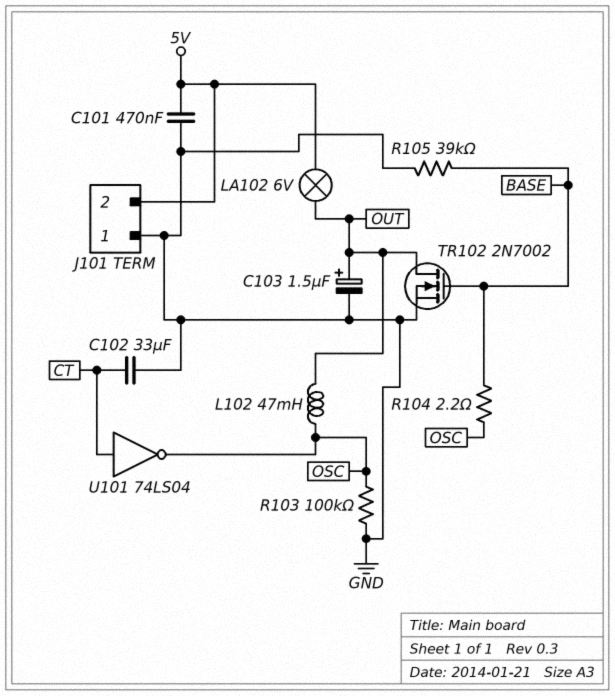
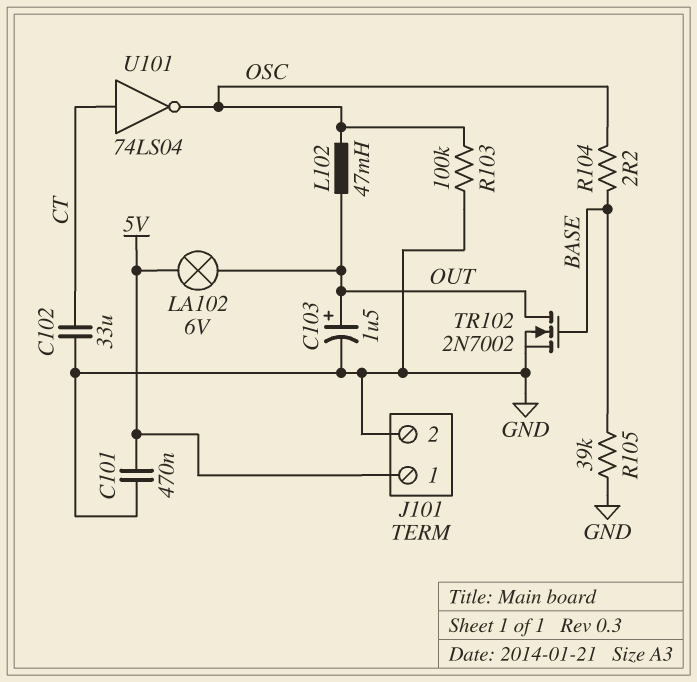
J101 pin 1: GND -> 5V
J101 pin 2: 5V -> GND

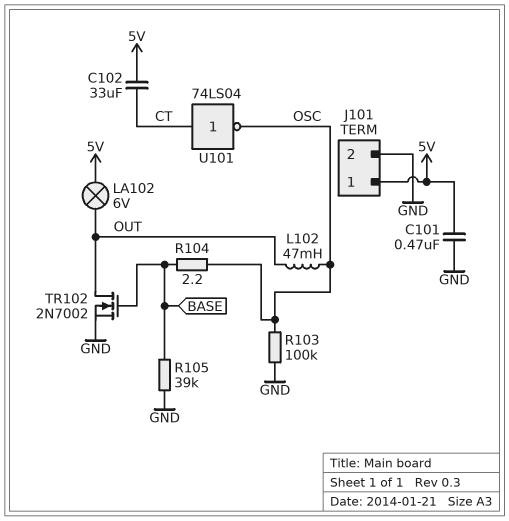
C102: 33uF (CT, GND) -> 33uF (5V, CT)
C103: 1.5uF (plus OUT, minus GND) -> none

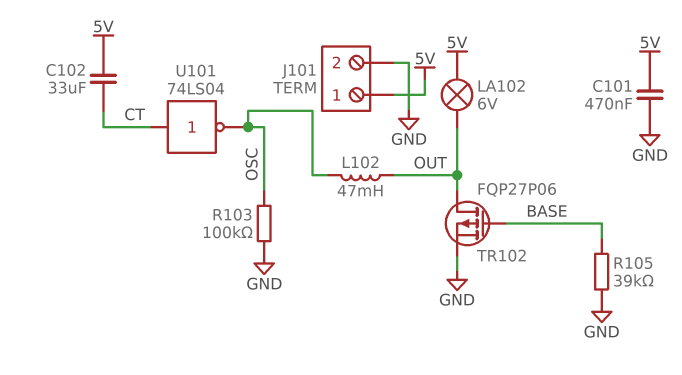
R104: 2.2 (BASE, OSC) -> none
TR102: NMOS 2N7002 (G BASE, D OUT, S GND) -> PMOS FQP27P06 (G BASE, D OUT, S GND)

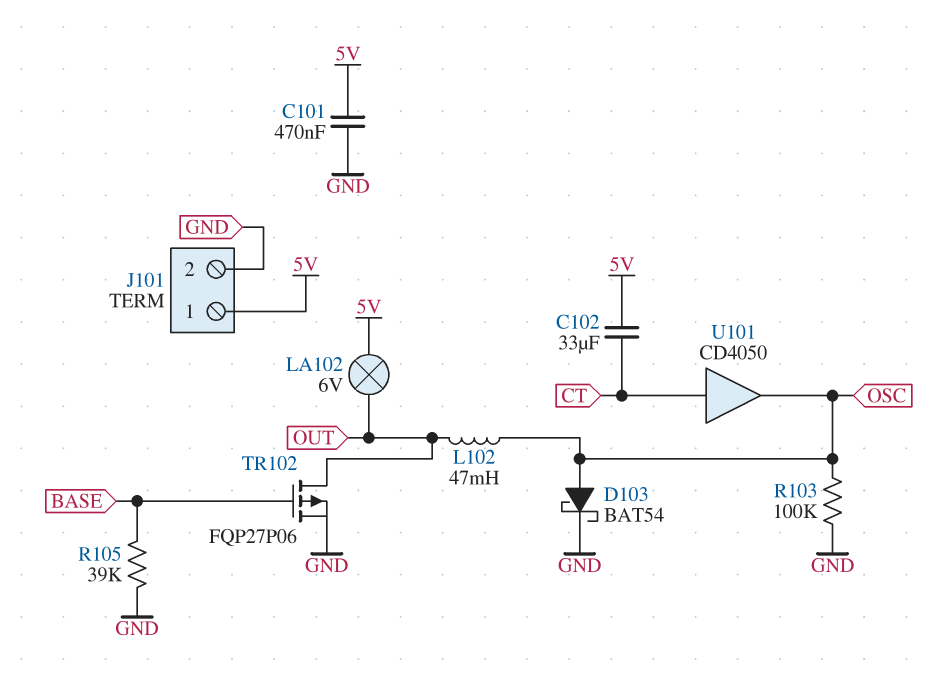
D103: none -> schottky BAT54 (A OSC, K GND)
U101: NOT 74LS04 (in CT, out OSC) -> buffer CD4050 (in CT, out OSC)

